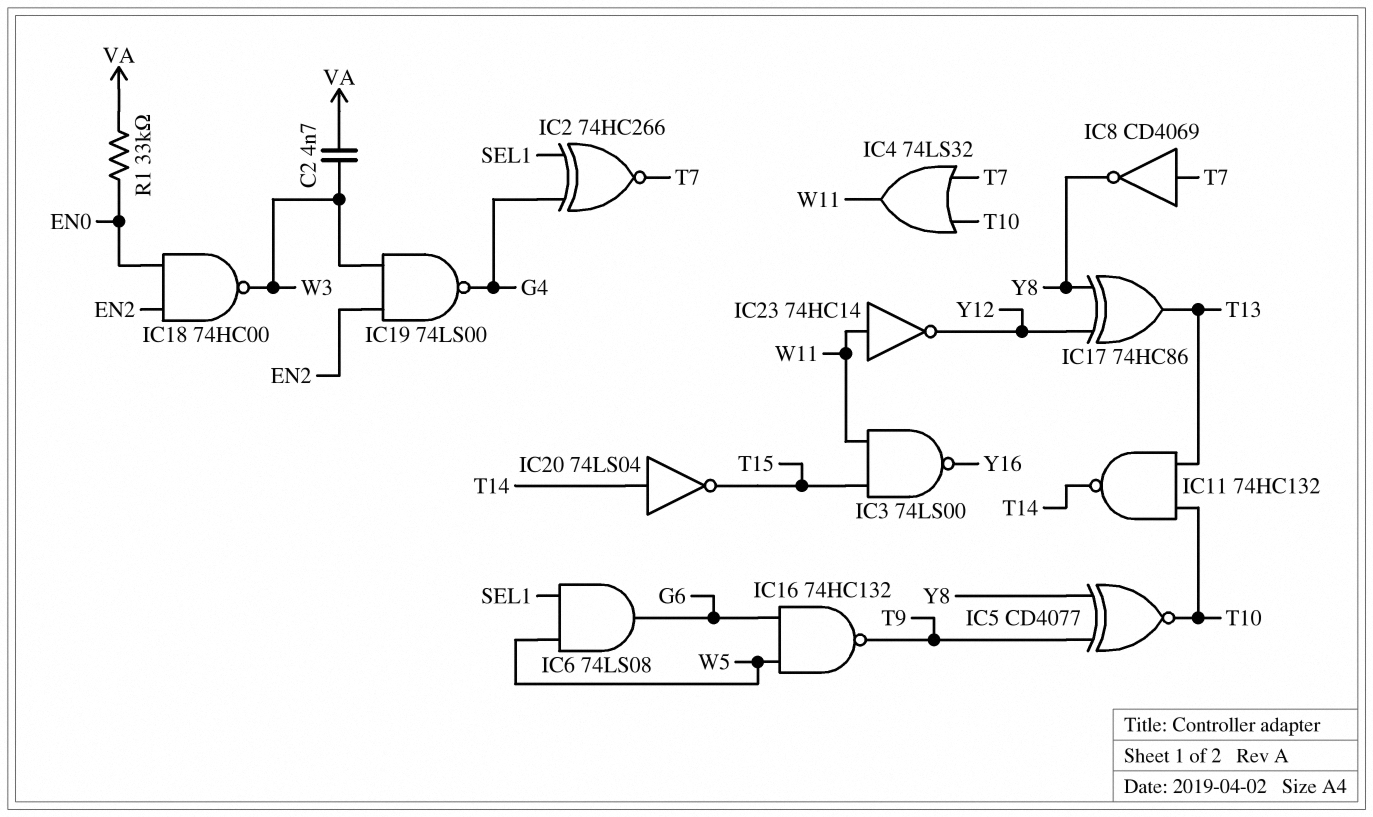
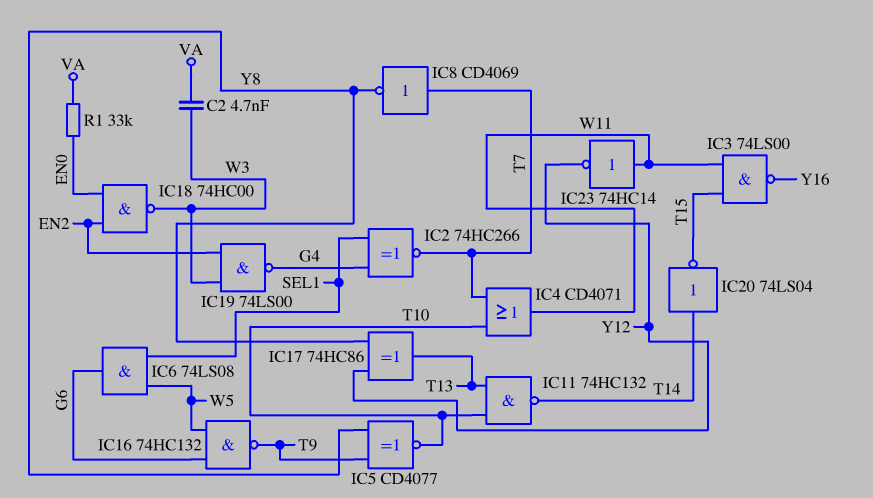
IC4: OR 74LS32 (in T7, in T10, out W11) -> OR CD4071 (in T7, in T10, out W11)

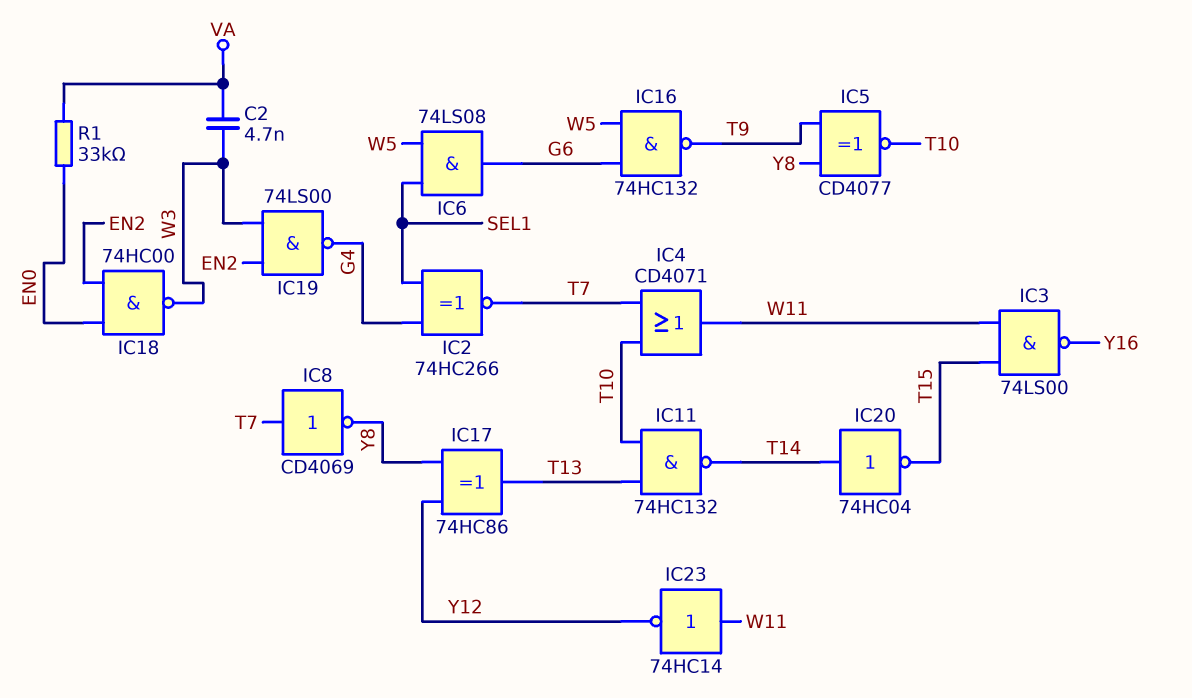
IC20: NOT 74LS04 (in T14, out T15) -> NOT 74HC04 (in T14, out T15)

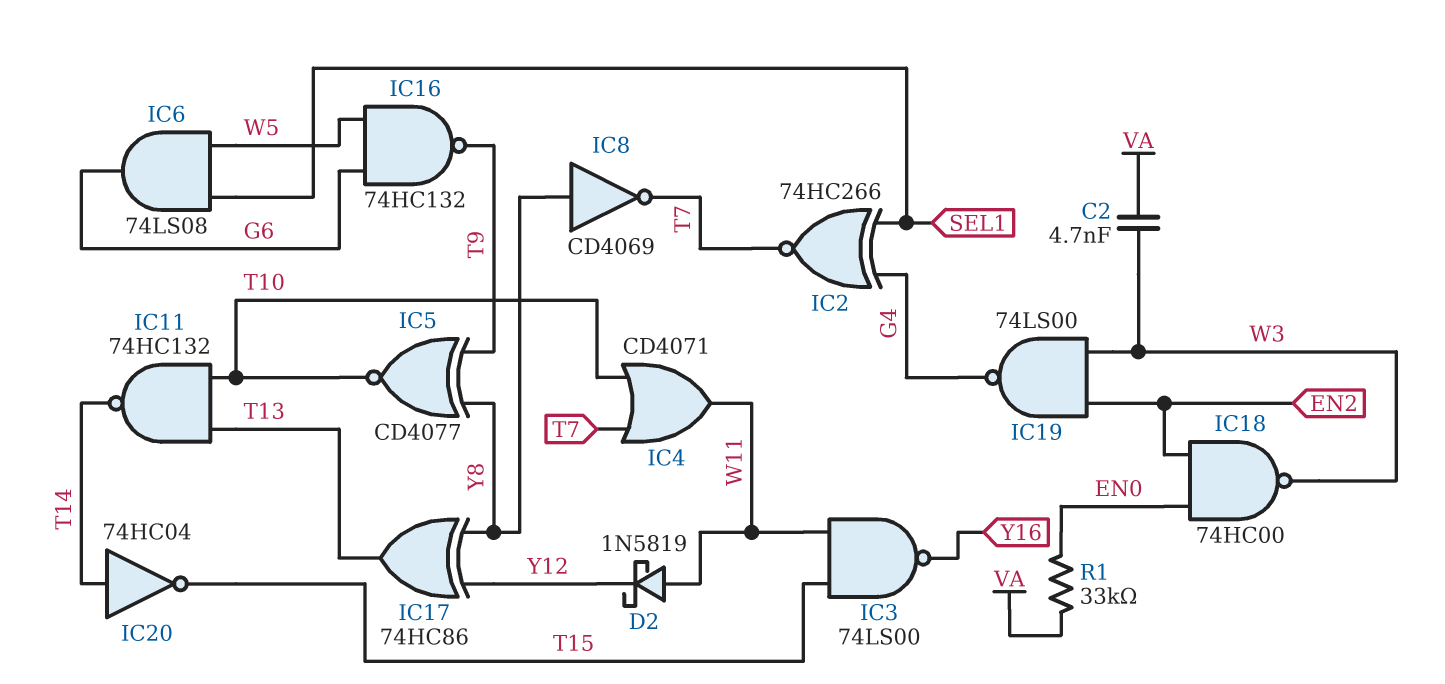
D2: none -> schottky 1N5819 (A W11, K Y12)
IC8: NOT CD4069 (in T7, out Y8) -> NOT CD4069 (in Y8, out T7)
IC23: NOT 74HC14 (in W11, out Y12) -> none

